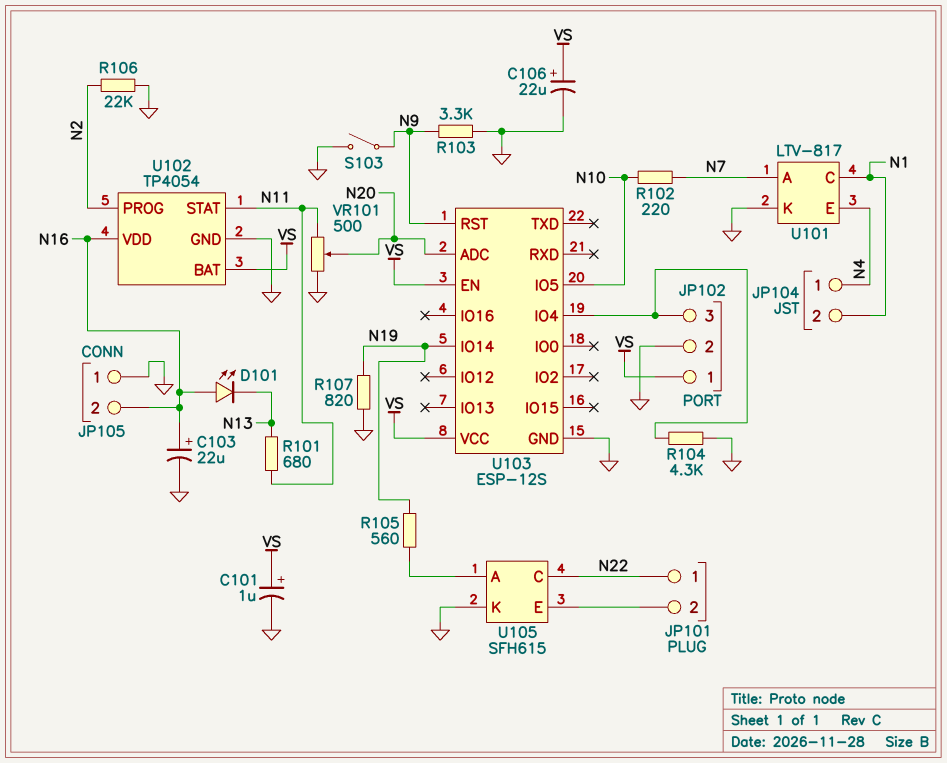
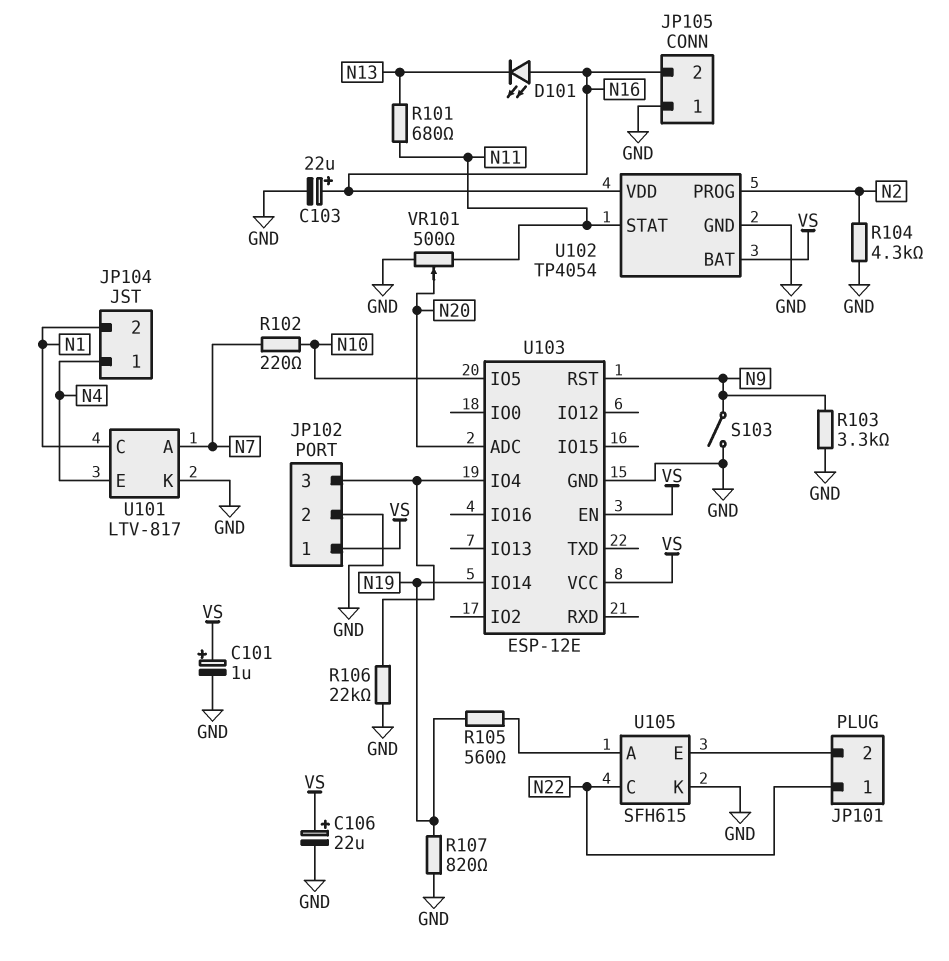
R104: 4.3k (GND, JP102/3) -> 4.3k (GND, N2)
R106: 22k (GND, N2) -> 22k (GND, JP102/3)
U103: ESP-12S -> ESP-12E

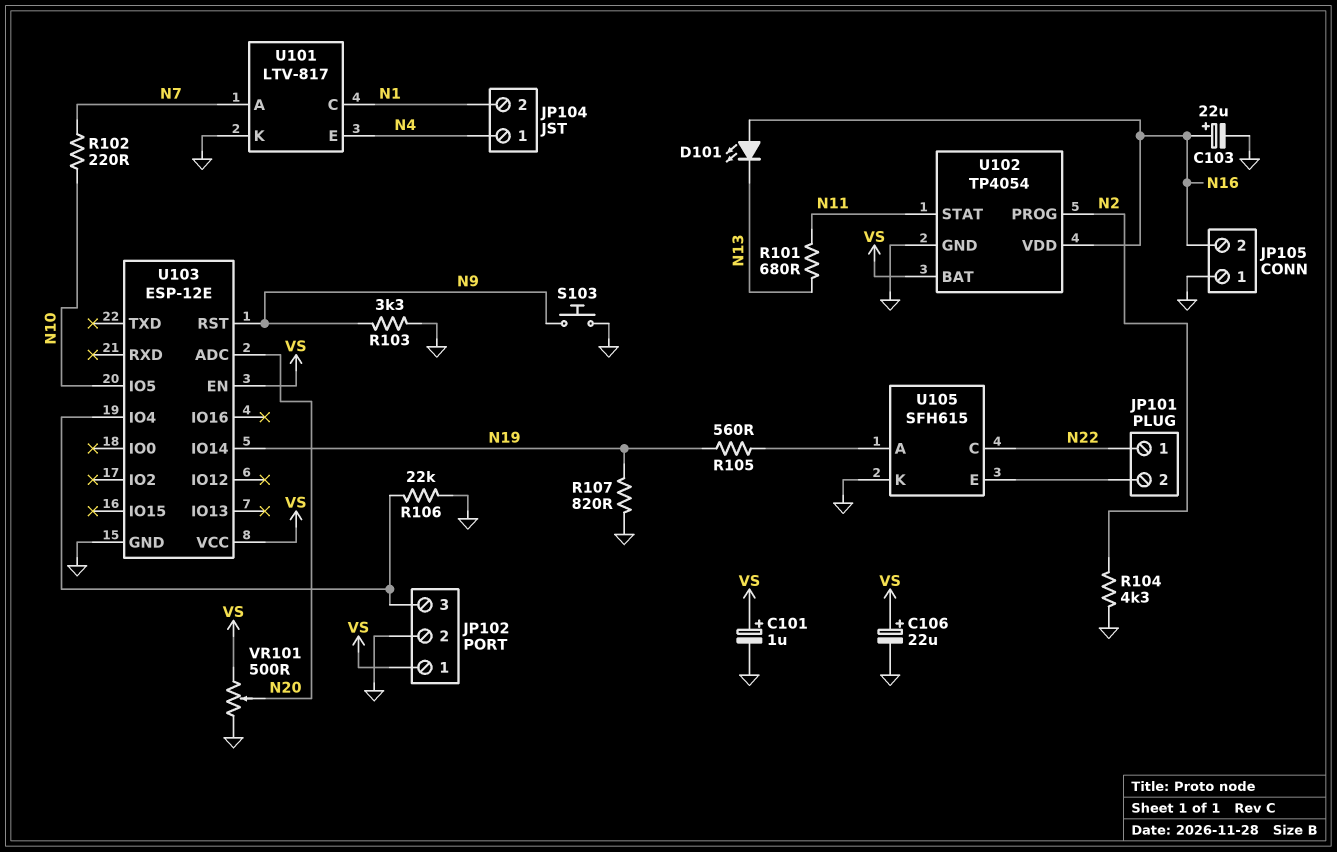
S103: switch (GND, N9) -> button (GND, N9)
VR101: 500 (GND, N11, wiper N20) -> 500 (GND, VS, wiper N20)

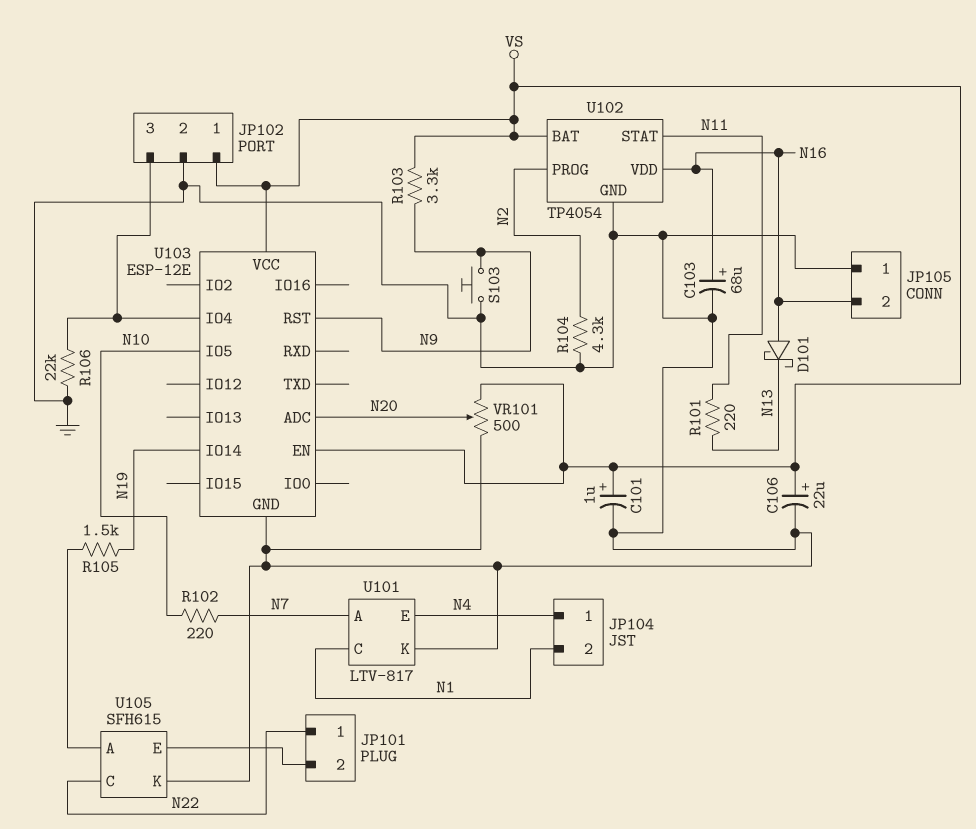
C103: 22uF (plus N16, minus GND) -> 68uF (plus N16, minus GND)
D101: LED (A N16, K N13) -> schottky (A N16, K N13)
R101: 680 (N11, N13) -> 220 (N11, N13)
R103: 3.3k (GND, N9) -> 3.3k (N9, VS)
R105: 560 (N19, U105/A) -> 1.5k (N19, U105/A)
R107: 820 (GND, N19) -> none

